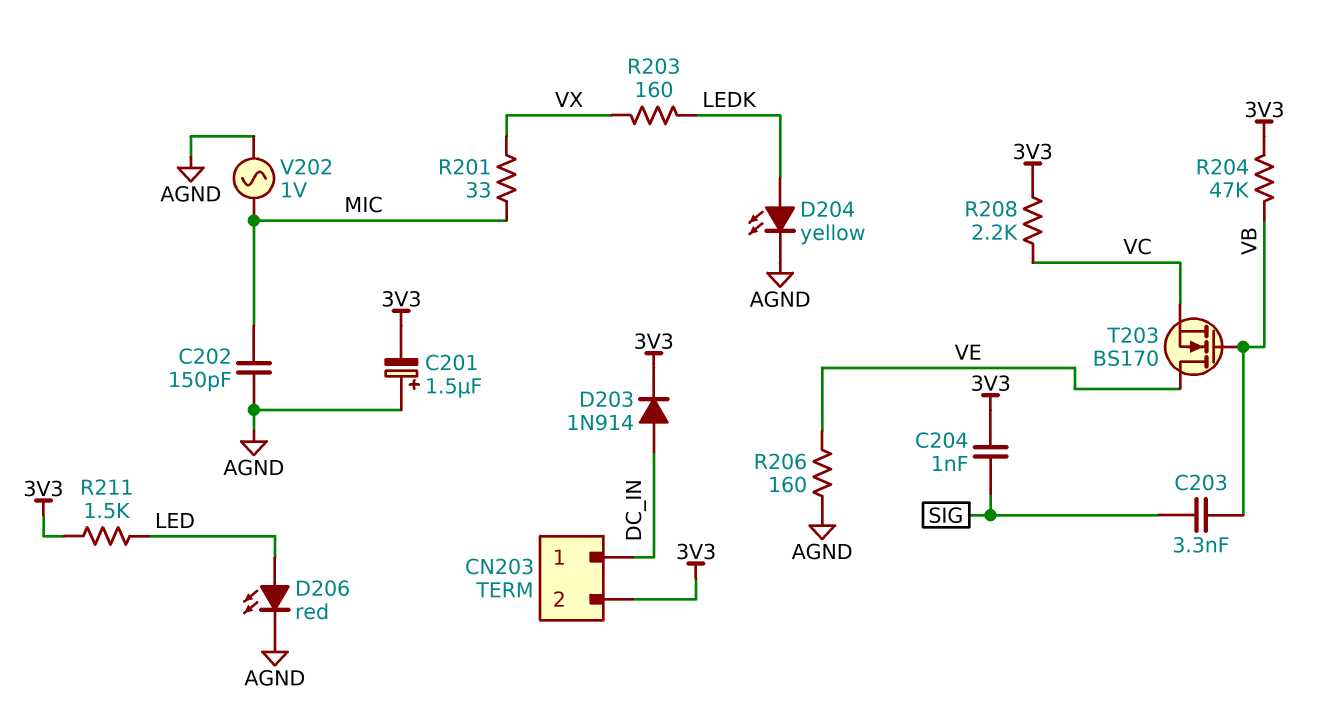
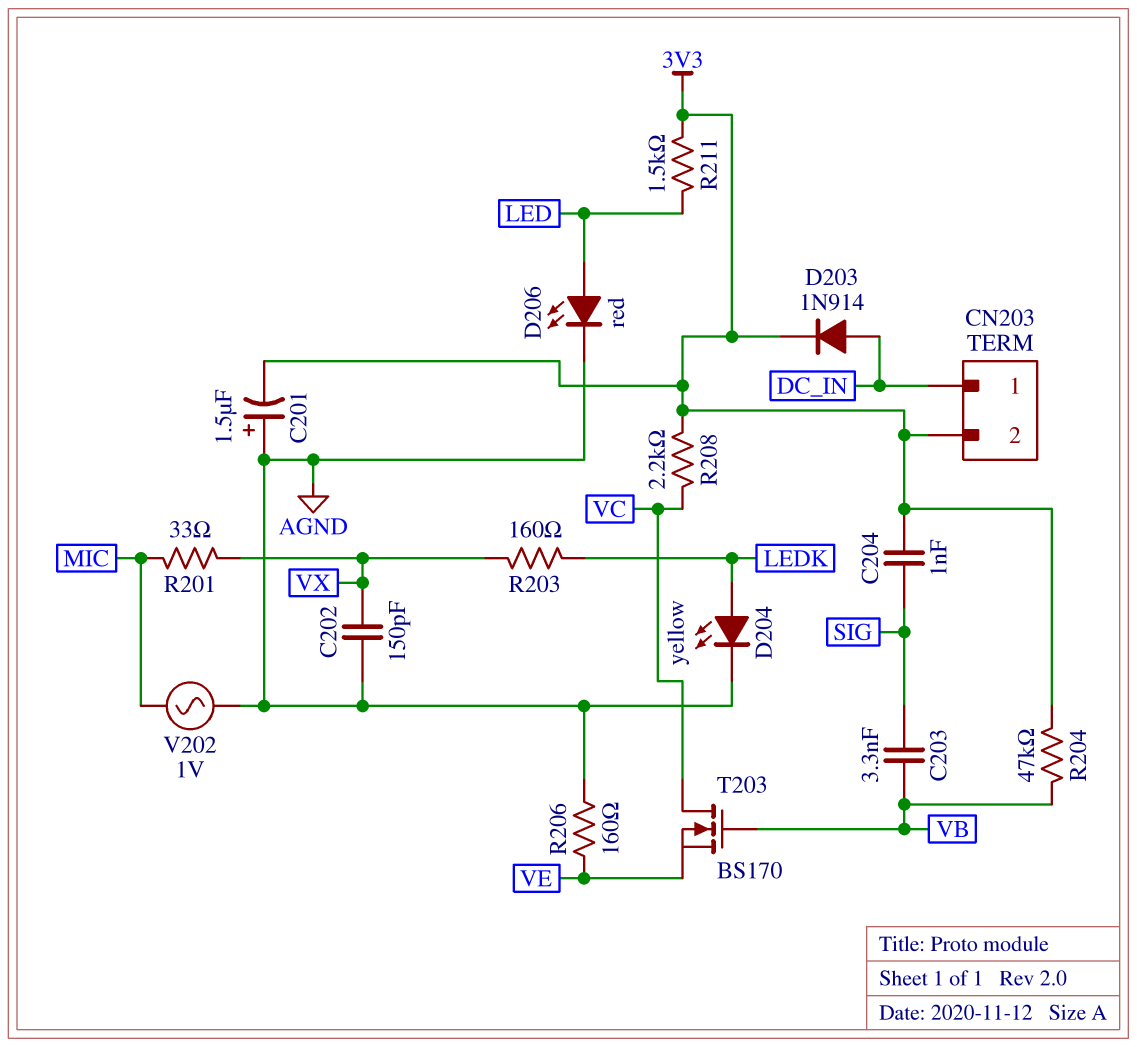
C202: 150pF (AGND, MIC) -> 150pF (AGND, VX)
T203: NMOS BS170 (G VB, D VE, S VC) -> NMOS BS170 (G VB, D VC, S VE)

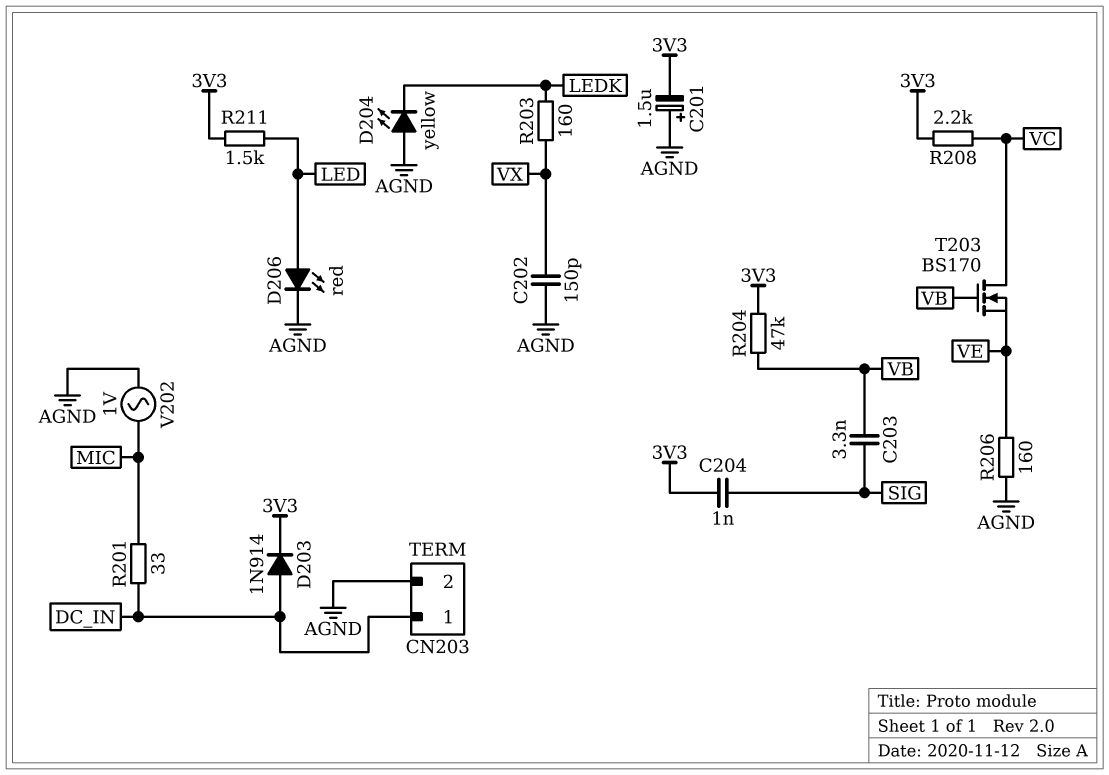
CN203 pin 2: 3V3 -> AGND
D204: LED yellow (A LEDK, K AGND) -> LED yellow (A AGND, K LEDK)
R201: 33 (MIC, VX) -> 33 (DC_IN, MIC)

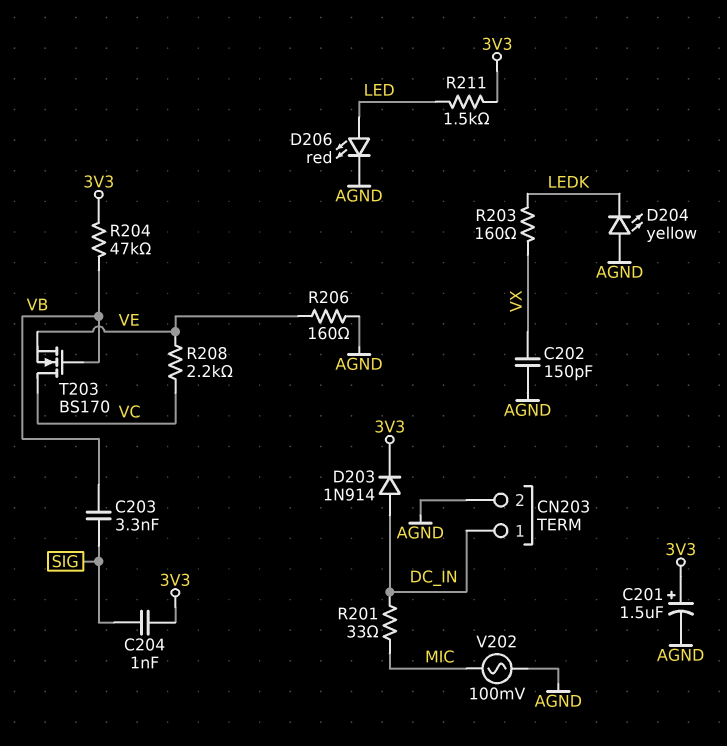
C201: 1.5uF (plus AGND, minus 3V3) -> 1.5uF (plus 3V3, minus AGND)
R208: 2.2k (3V3, VC) -> 2.2k (VC, VE)
V202: AC 1V (AGND, MIC) -> AC 100mV (AGND, MIC)

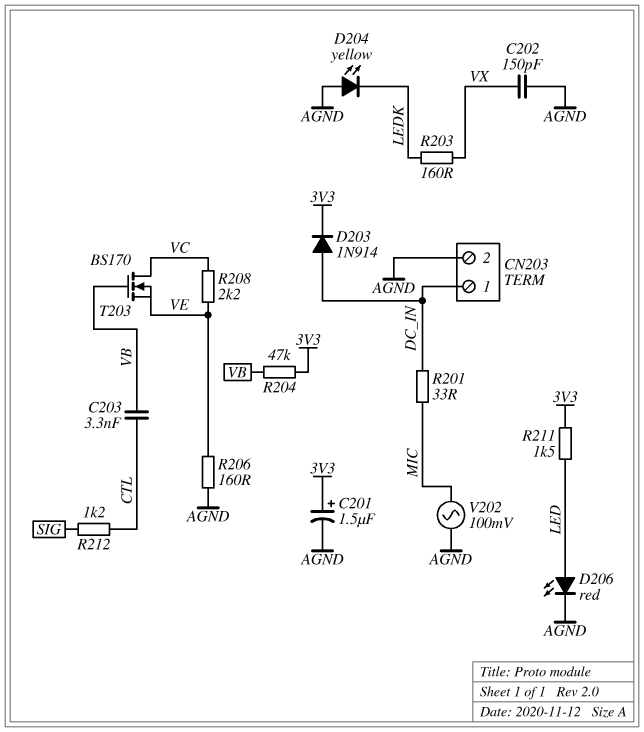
C203: 3.3nF (SIG, VB) -> 3.3nF (CTL, VB)
C204: 1nF (3V3, SIG) -> none
R212: none -> 1.2k (CTL, SIG)

